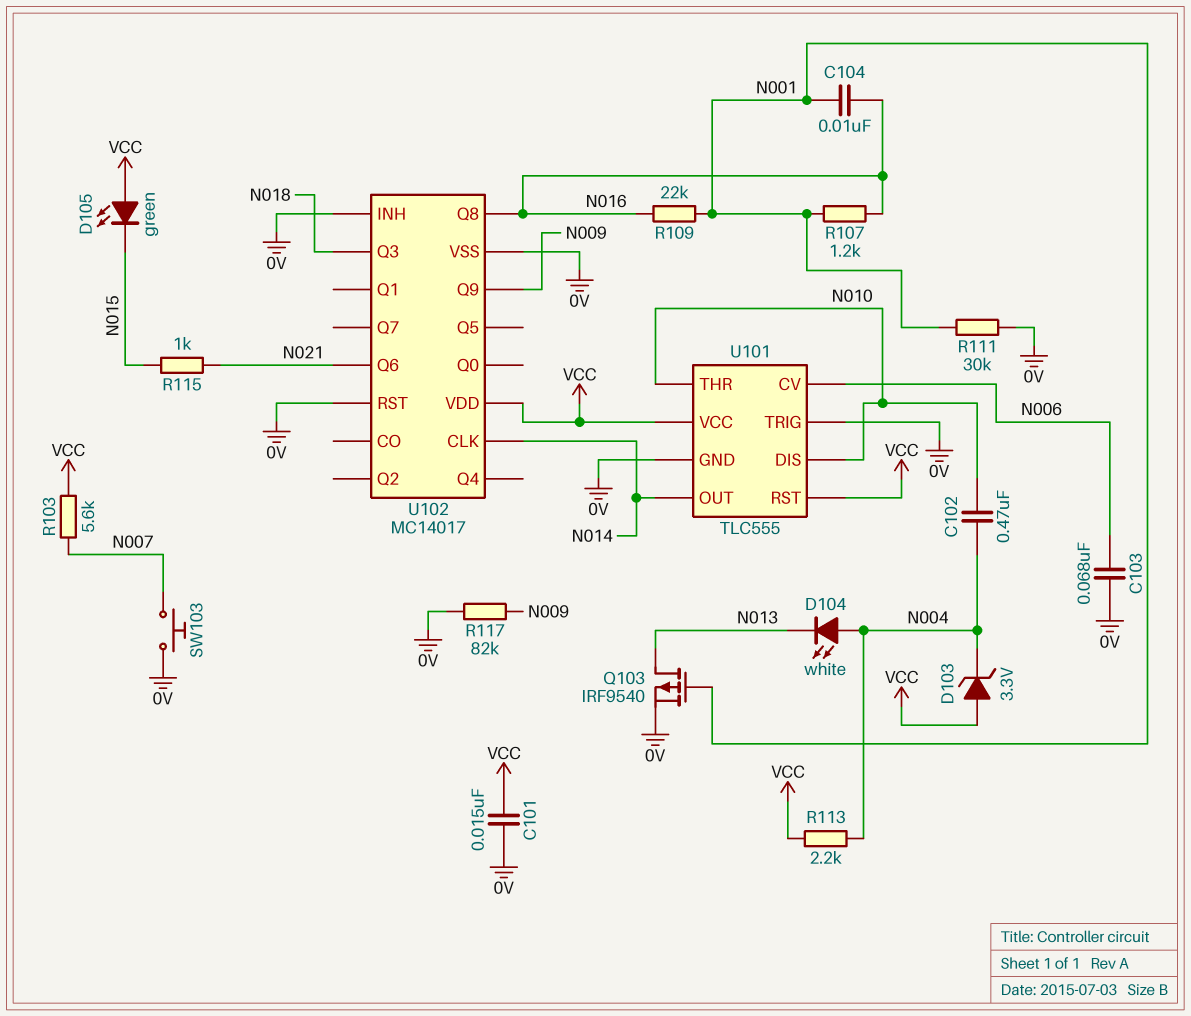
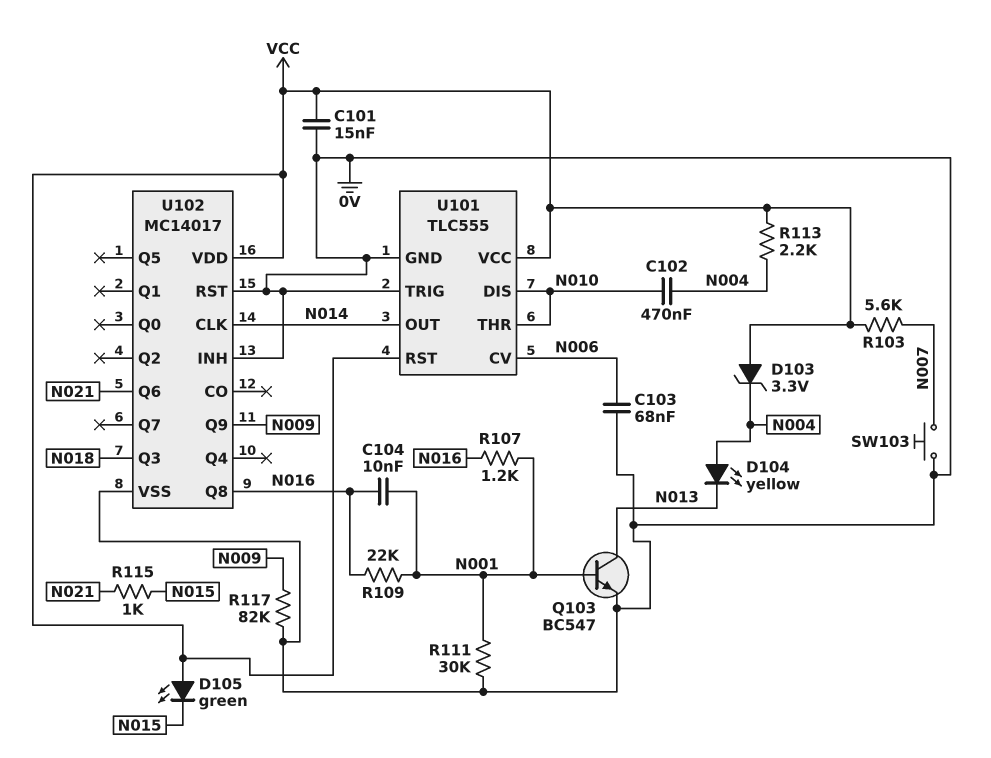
D104: LED white (A N004, K N013) -> LED yellow (A N004, K N013)
Q103: PMOS IRF9540 (G N001, D N013, S 0V) -> NPN BC547 (B N001, C N013, E 0V)

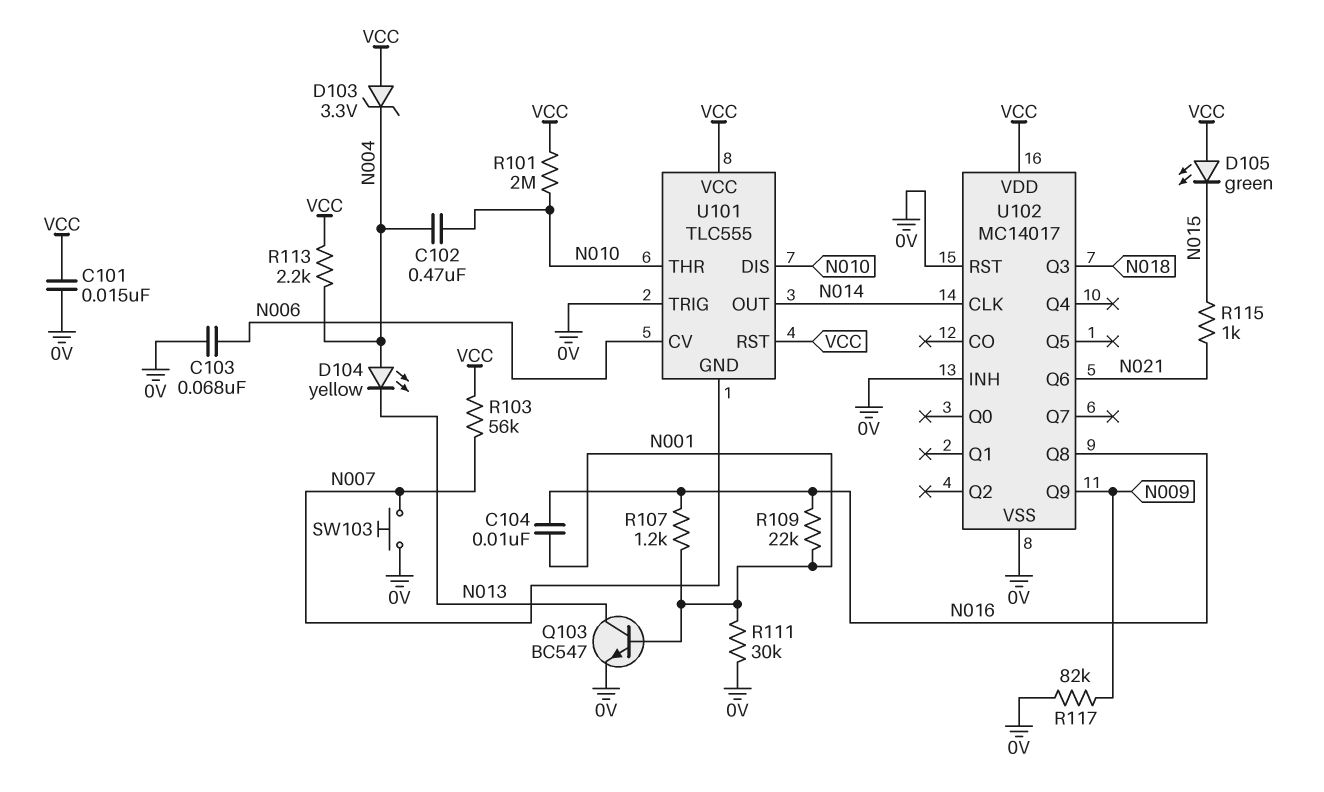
R101: none -> 2M (N010, VCC)
R103: 5.6k (N007, VCC) -> 56k (N007, VCC)
U101 pin GND: 0V -> N007

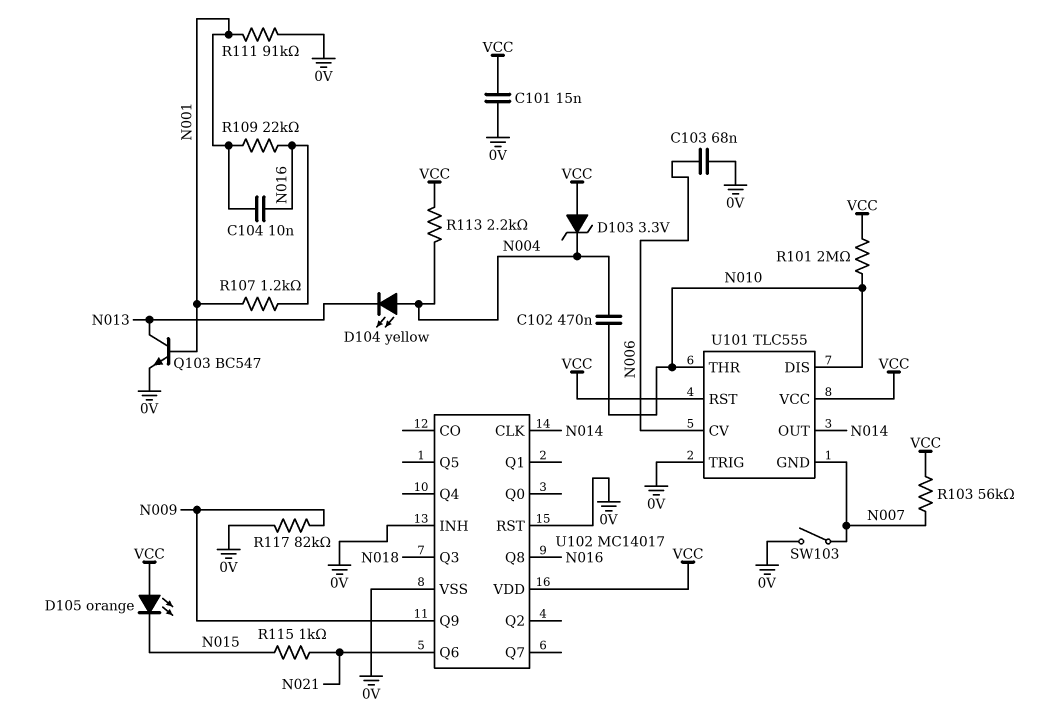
D105: LED green (A VCC, K N015) -> LED orange (A VCC, K N015)
R111: 30k (0V, N001) -> 91k (0V, N001)
SW103: button (0V, N007) -> switch (0V, N007)

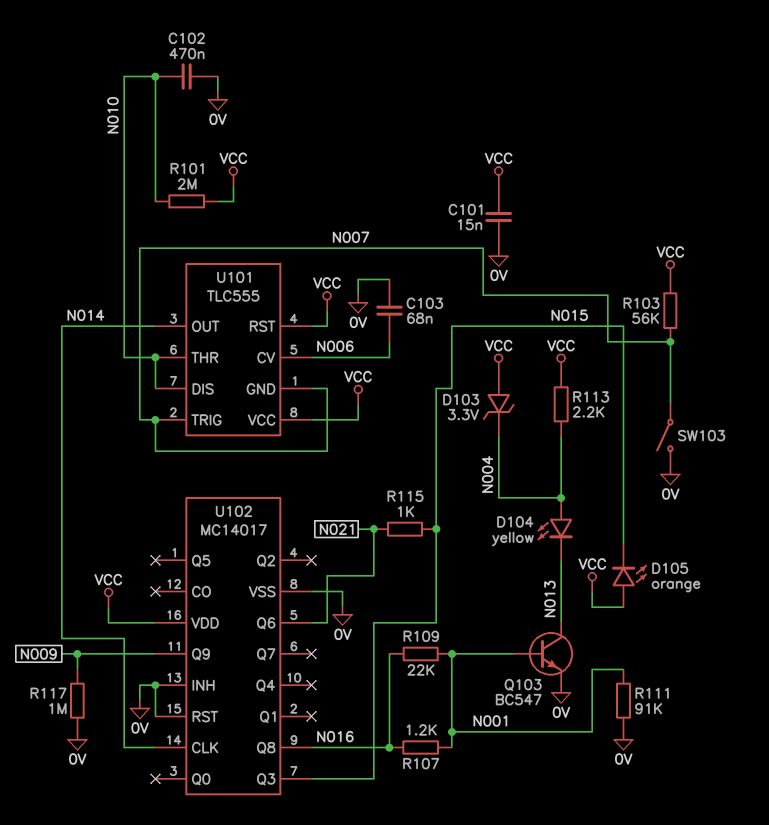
C102: 470nF (N004, N010) -> 470nF (0V, N010)
C104: 10nF (N001, N016) -> none
R117: 82k (0V, N009) -> 1M (0V, N009)
U101 pin TRIG: 0V -> N007
U102 pin Q3: N018 -> N015

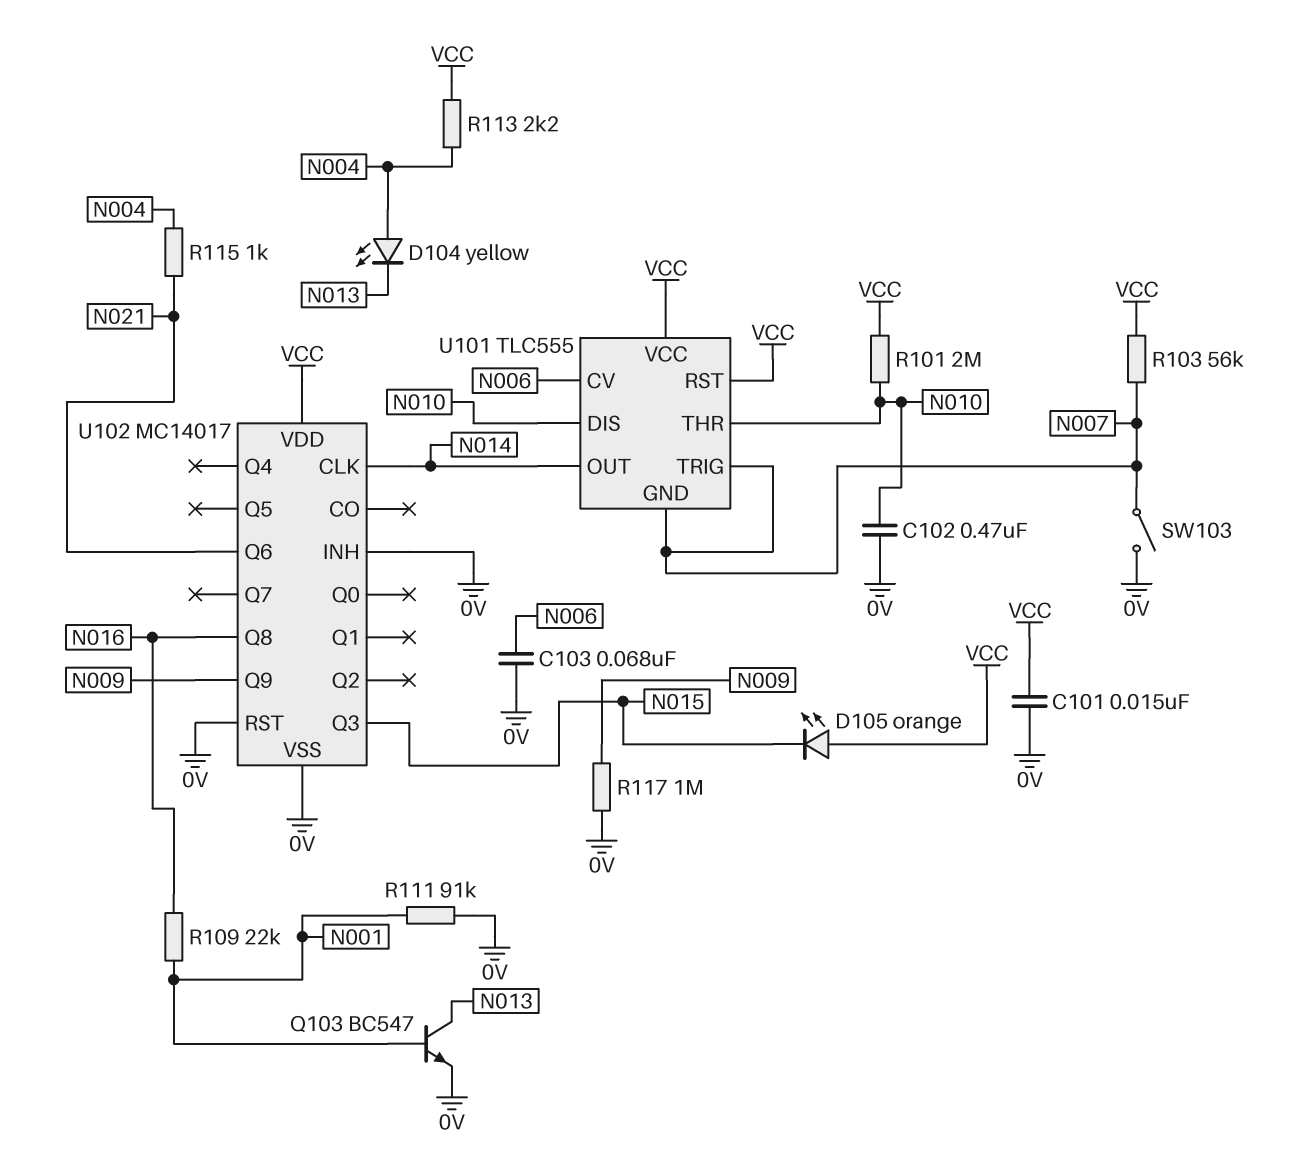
D103: zener 3.3V (A VCC, K N004) -> none
R107: 1.2k (N001, N016) -> none
R115: 1k (N015, N021) -> 1k (N004, N021)

